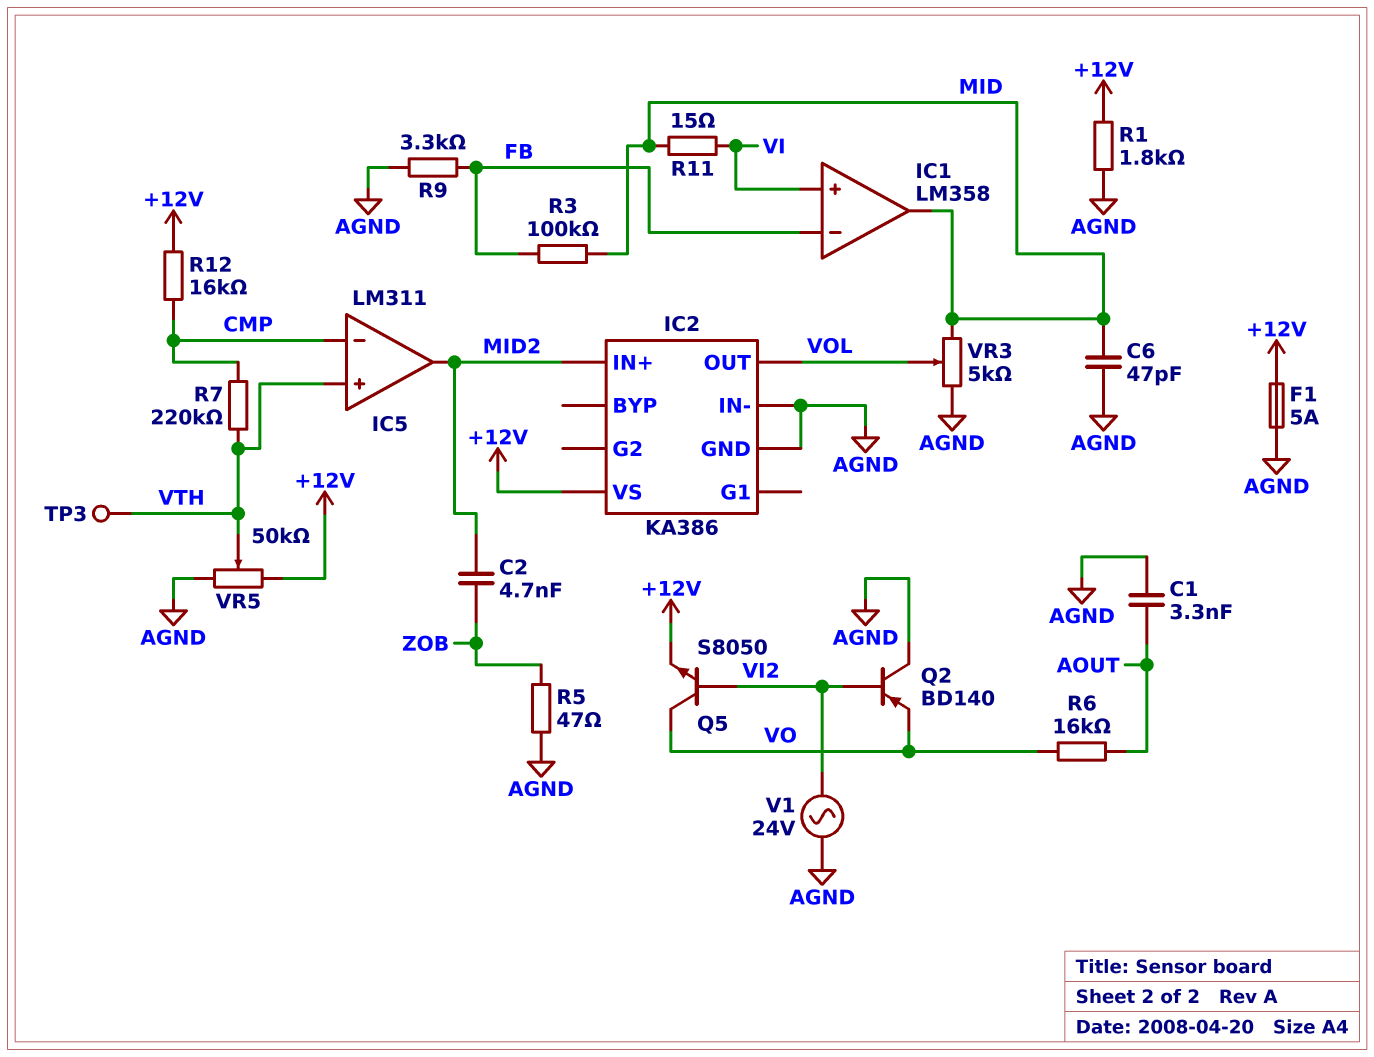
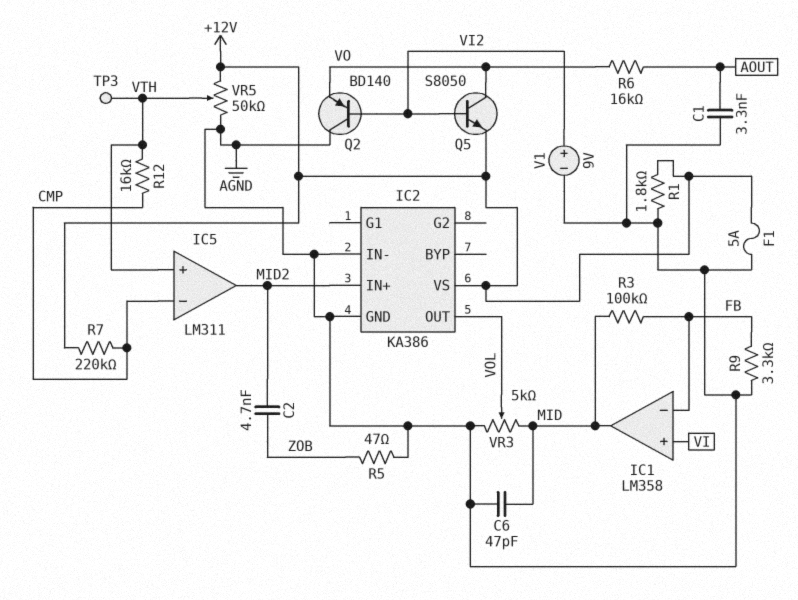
R7: 220k (CMP, VTH) -> 220k (+12V, CMP)
R11: 15 (MID, VI) -> none
R12: 16k (+12V, CMP) -> 16k (CMP, VTH)
V1: AC 24V (AGND, VI2) -> 9V (plus VI2, minus AGND)

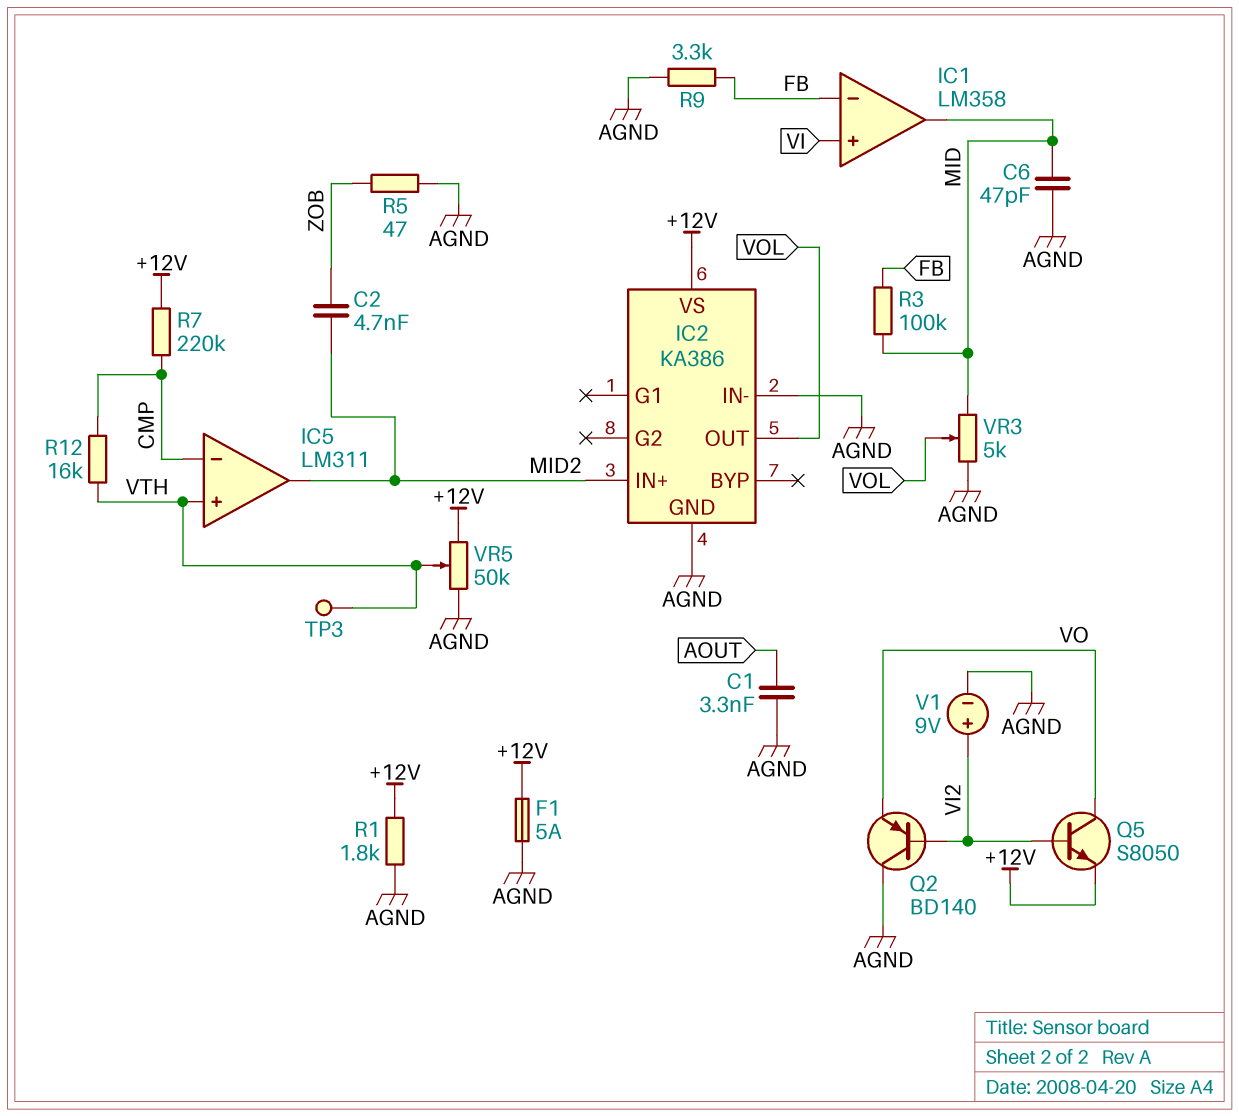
R6: 16k (AOUT, VO) -> none

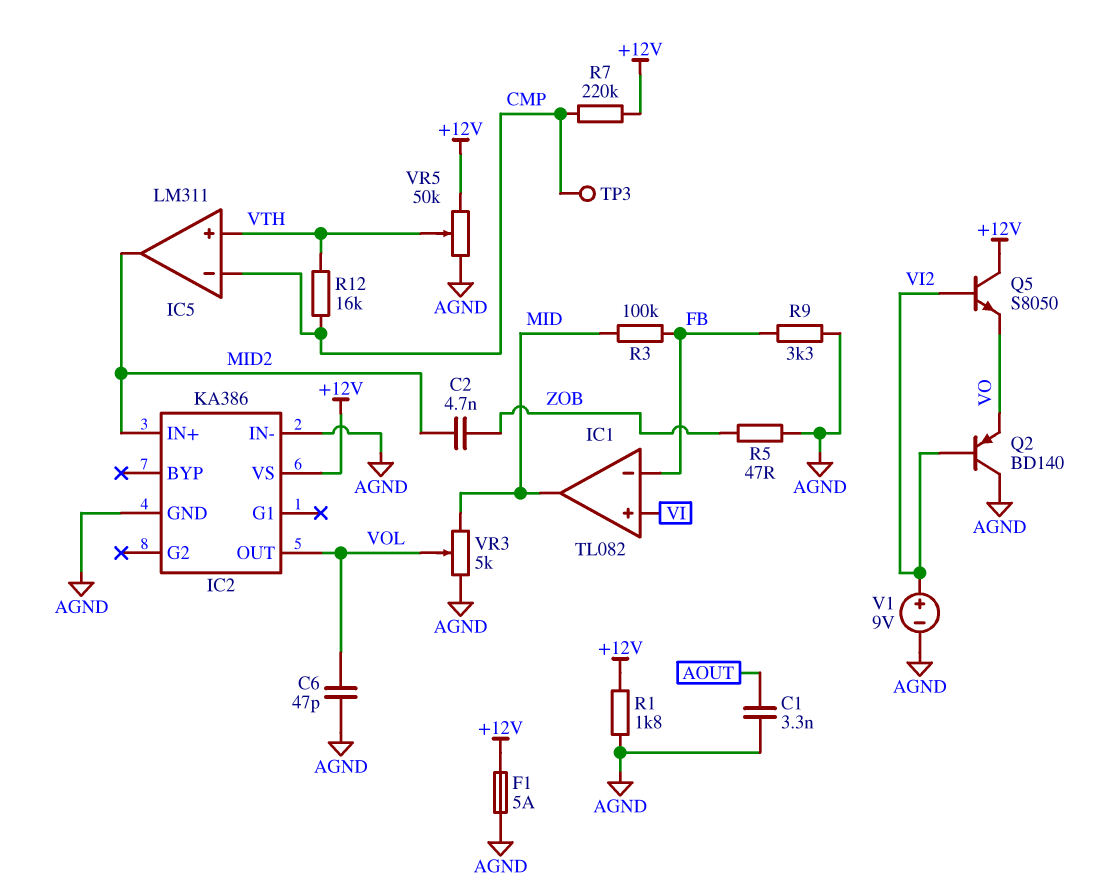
C6: 47pF (AGND, MID) -> 47pF (AGND, VOL)
IC1: LM358 -> TL082
Q5: NPN S8050 (B VI2, C VO, E +12V) -> NPN S8050 (B VI2, C +12V, E VO)
TP3: test point (VTH) -> test point (CMP)

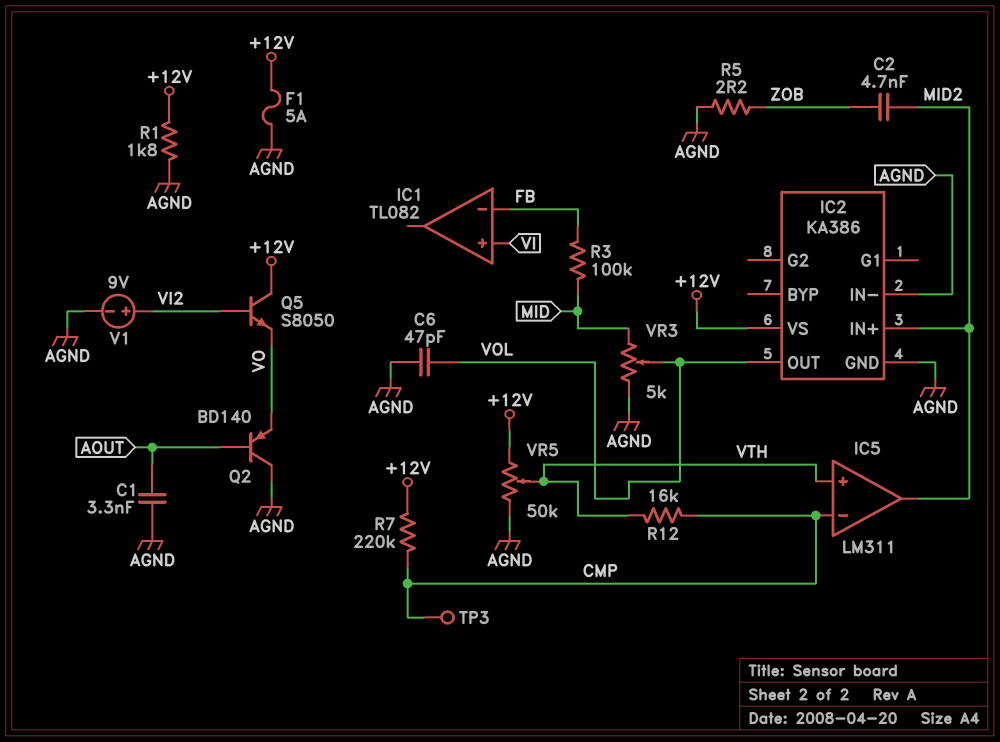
IC1 pin out: MID -> none
Q2: PNP BD140 (B VI2, C AGND, E VO) -> PNP BD140 (B AOUT, C AGND, E VO)
R5: 47 (AGND, ZOB) -> 2.2 (AGND, ZOB)
R9: 3.3k (AGND, FB) -> none

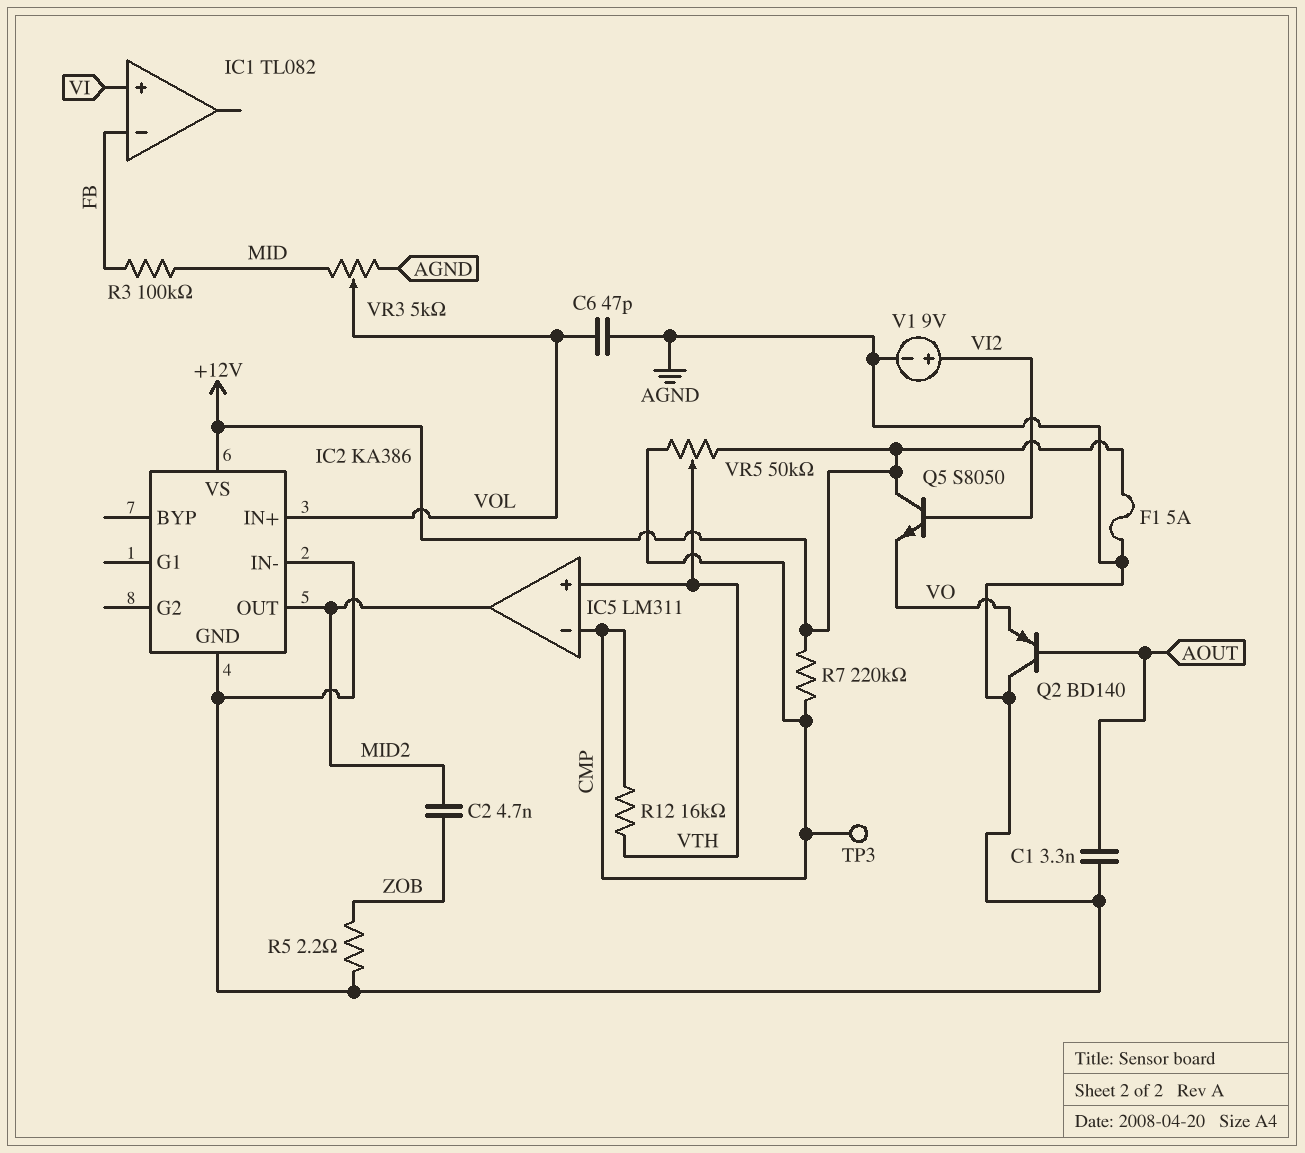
IC2 pin IN+: MID2 -> VOL
IC2 pin OUT: VOL -> MID2
R1: 1.8k (+12V, AGND) -> none
VR5: 50k (+12V, AGND, wiper VTH) -> 50k (+12V, CMP, wiper VTH)

